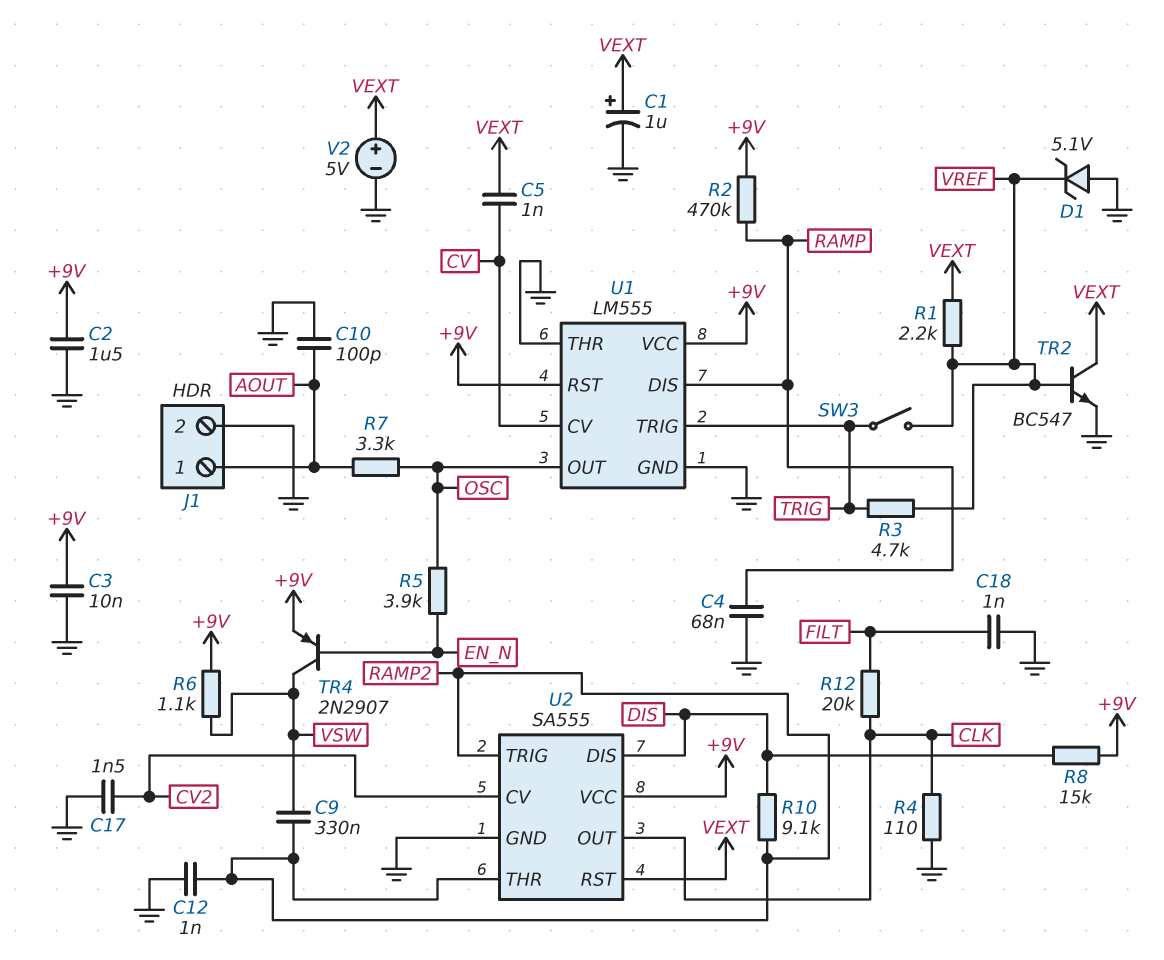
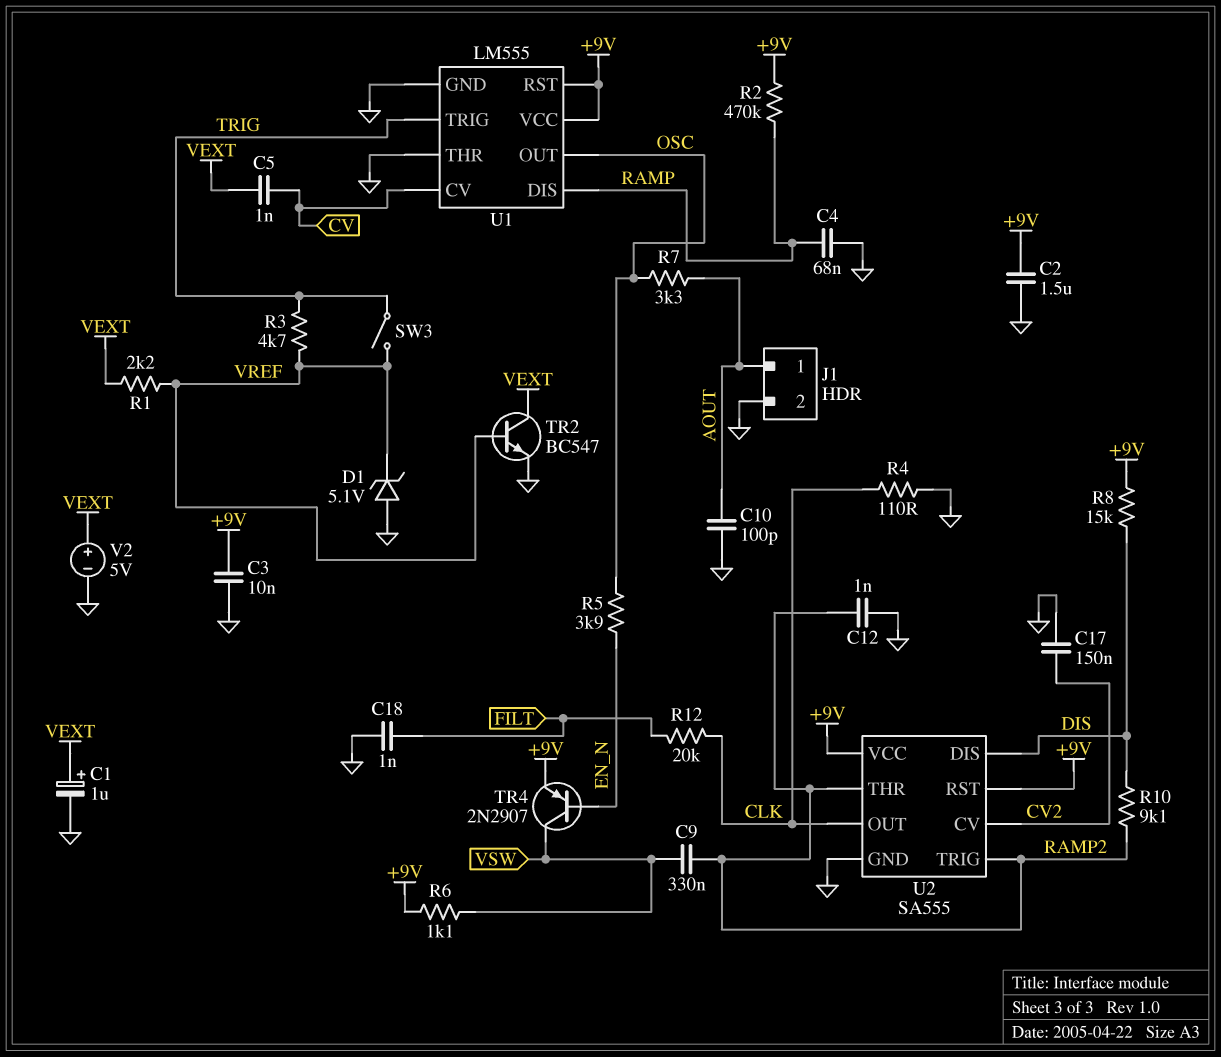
C17: 1.5nF (CV2, GND) -> 150nF (CV2, GND)
U2 pin RST: VEXT -> +9V

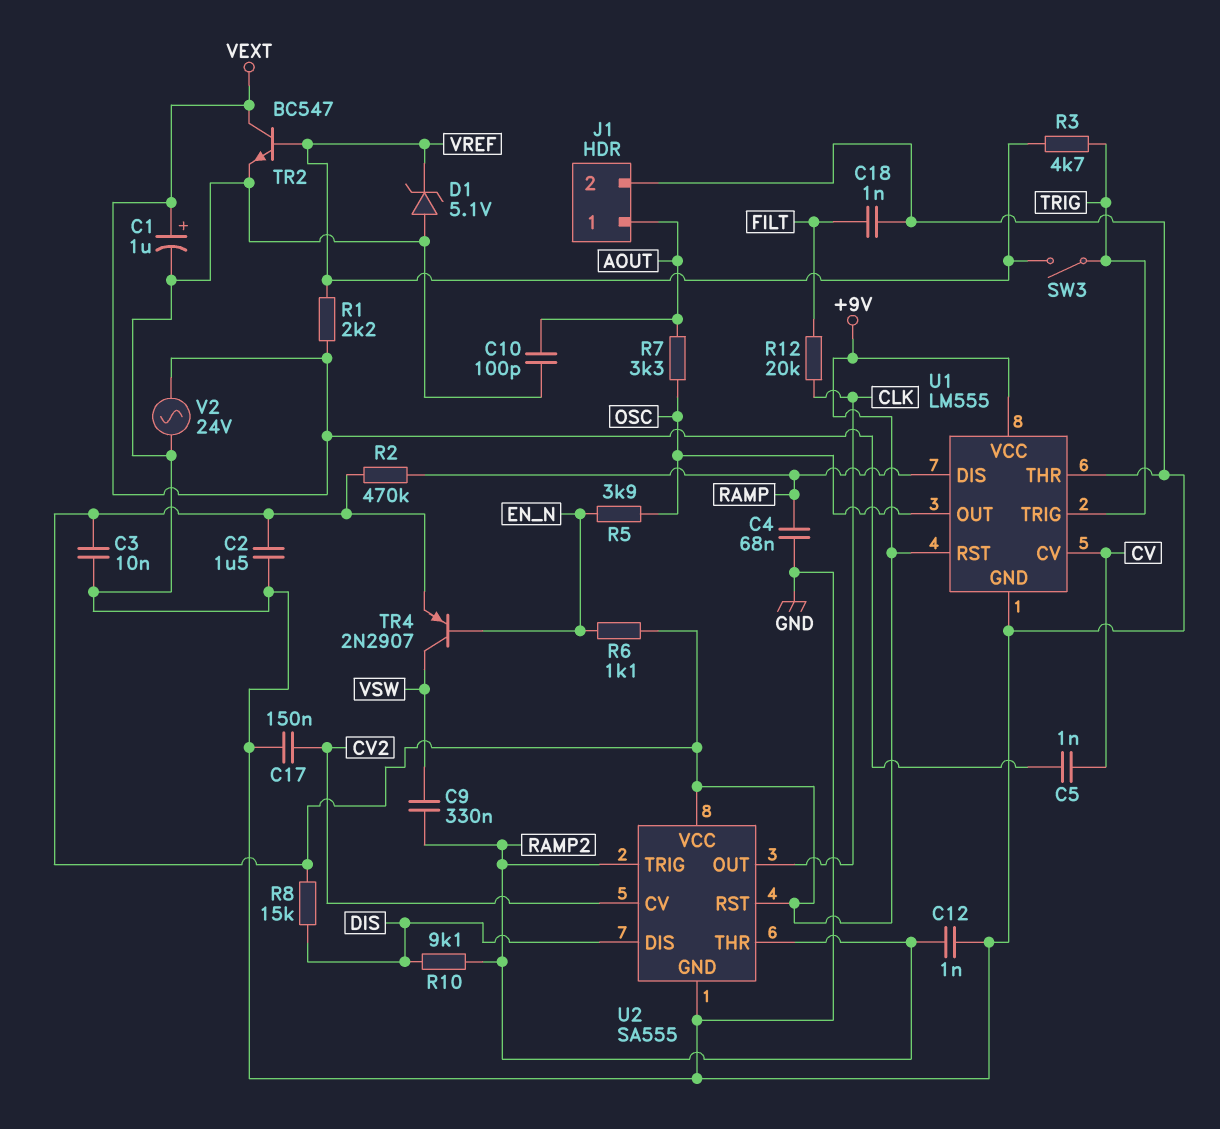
R4: 110 (CLK, GND) -> none
R6: 1.1k (+9V, VSW) -> 1.1k (+9V, EN_N)
V2: 5V (plus VEXT, minus GND) -> AC 24V (GND, VEXT)

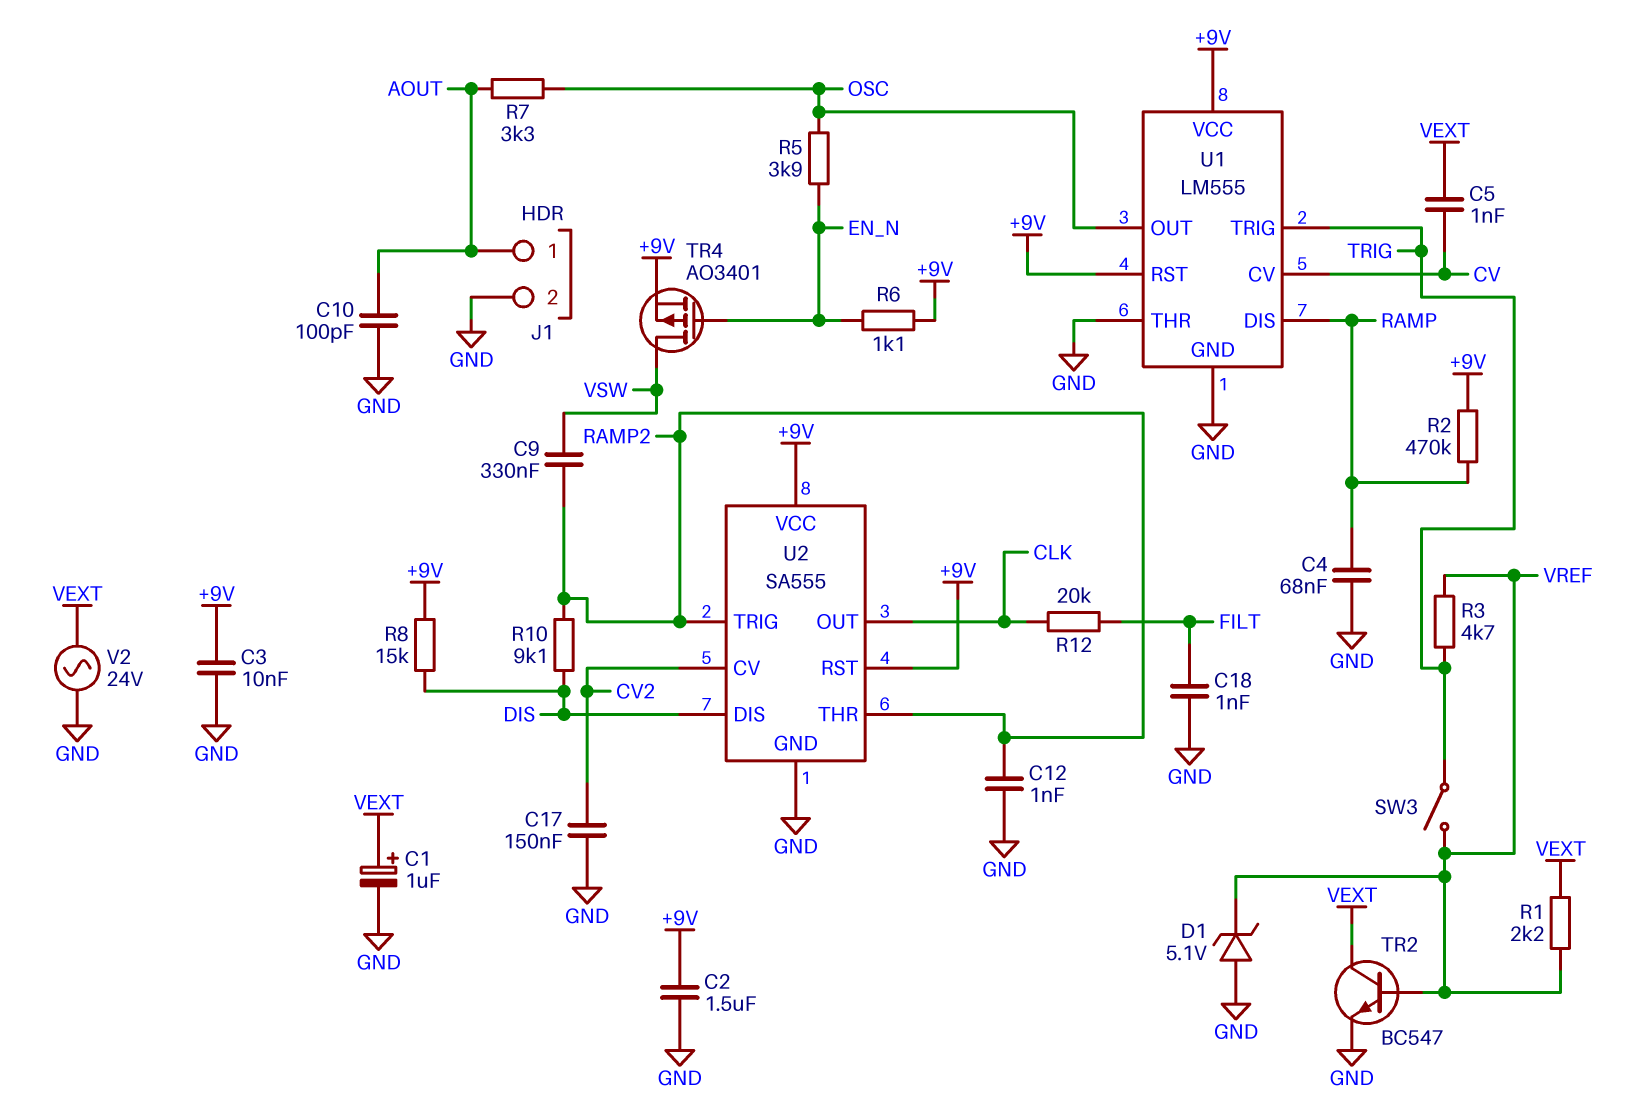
TR4: PNP 2N2907 (B EN_N, C VSW, E +9V) -> PMOS AO3401 (G EN_N, D VSW, S +9V)

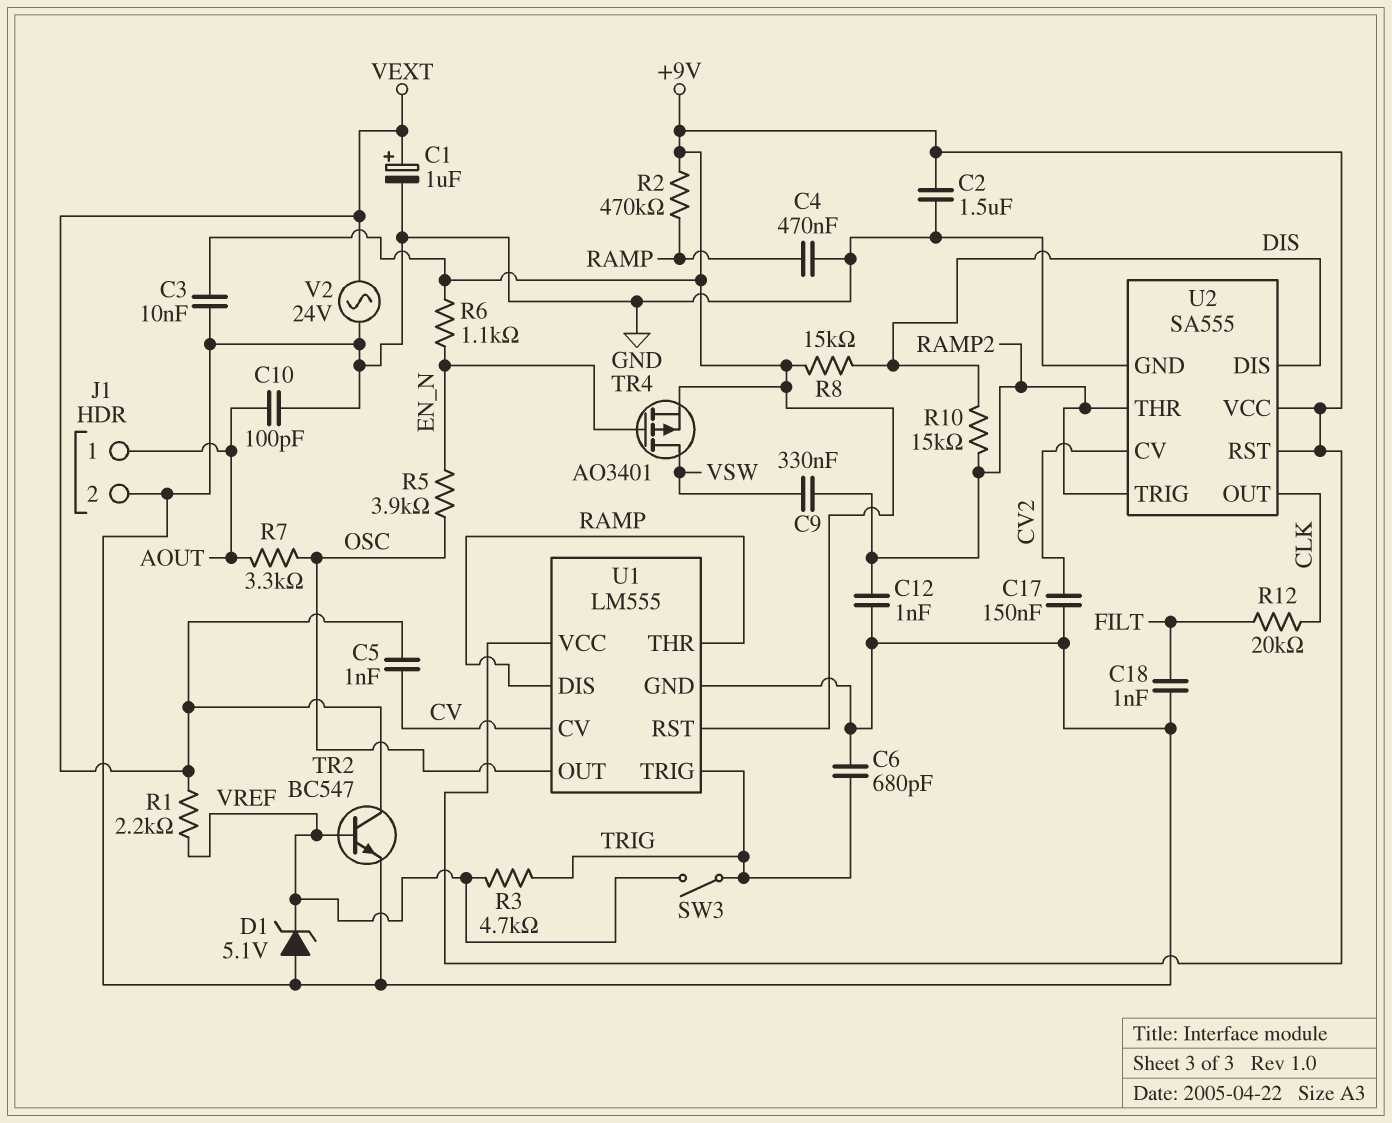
C4: 68nF (GND, RAMP) -> 470nF (GND, RAMP)
C6: none -> 680pF (GND, TRIG)
R10: 9.1k (DIS, RAMP2) -> 15k (DIS, RAMP2)
U1 pin THR: GND -> RAMP

